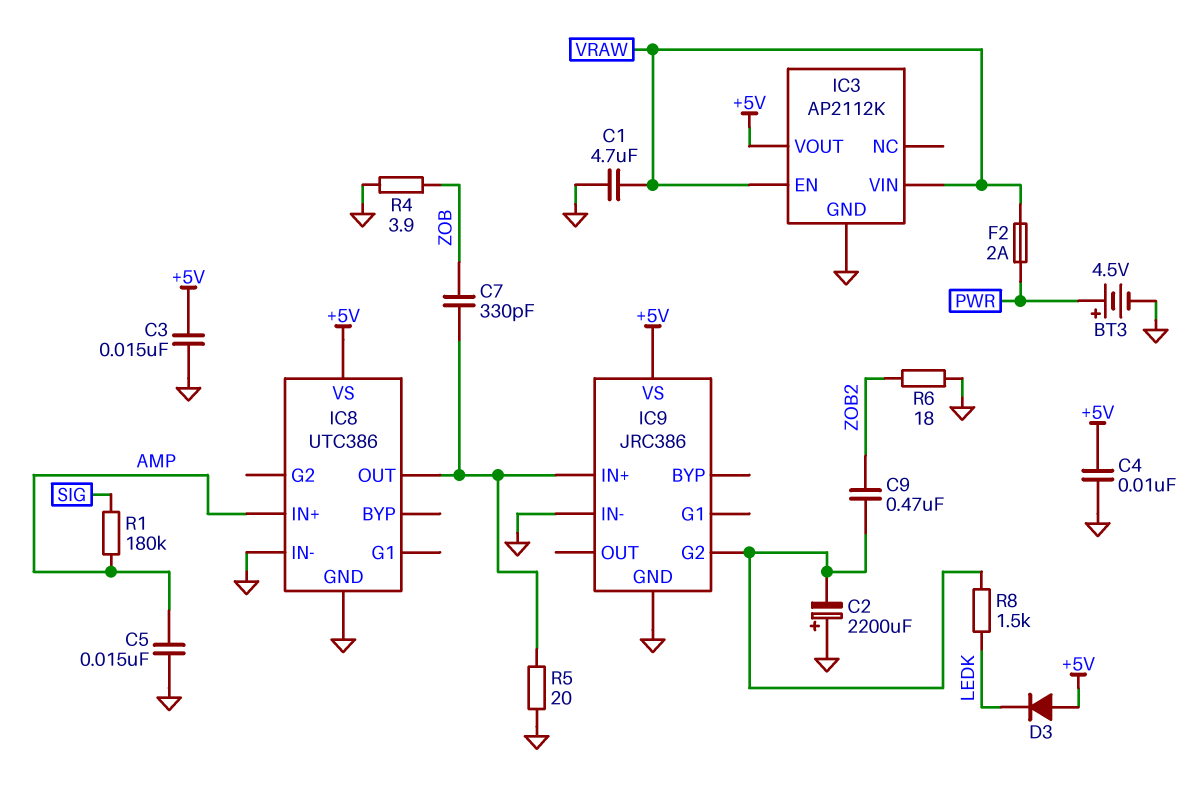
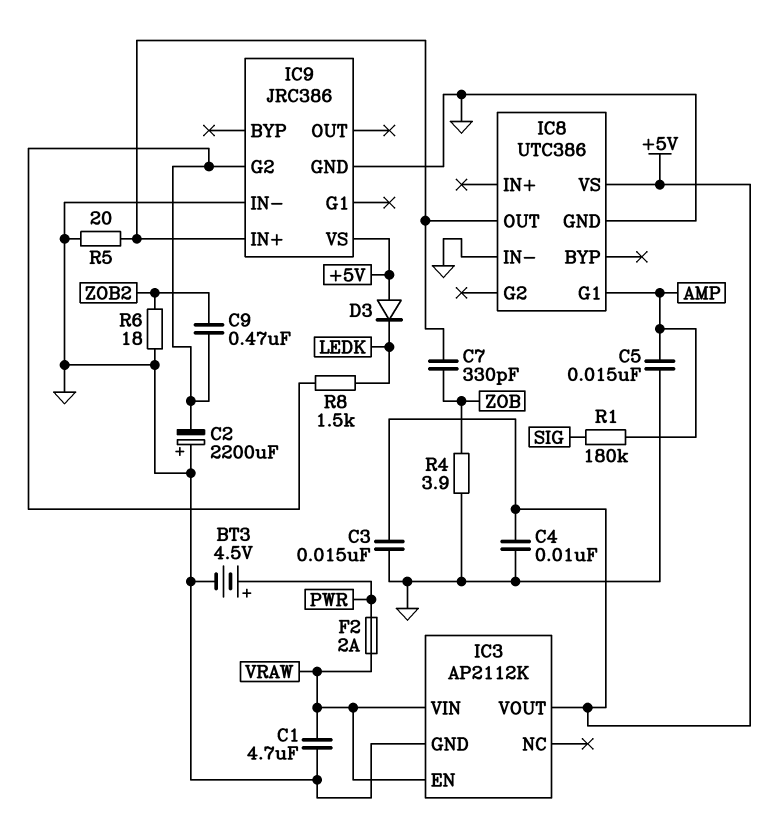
IC8 pin G1: none -> AMP
IC8 pin IN+: AMP -> none

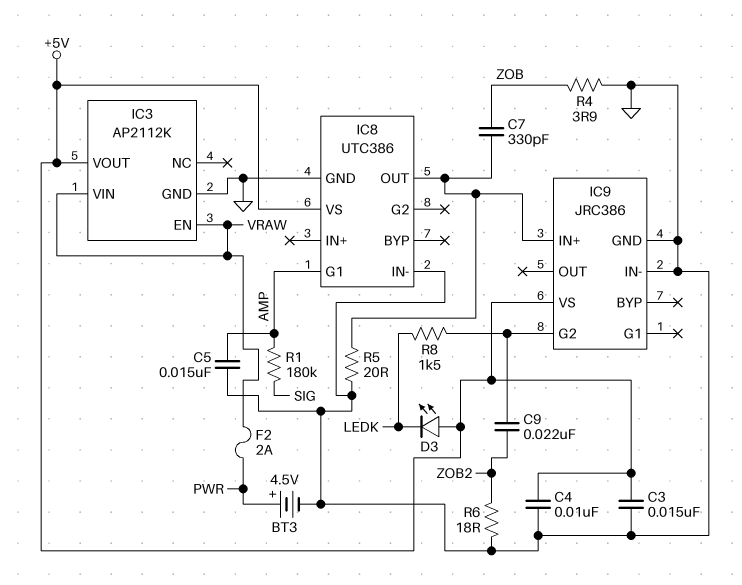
C1: 4.7uF (GND, VRAW) -> none
C2: 2200uF (plus GND, minus IC9/G2) -> none
C9: 470nF (IC9/G2, ZOB2) -> 22nF (IC9/G2, ZOB2)
D3: diode (A +5V, K LEDK) -> LED (A +5V, K LEDK)

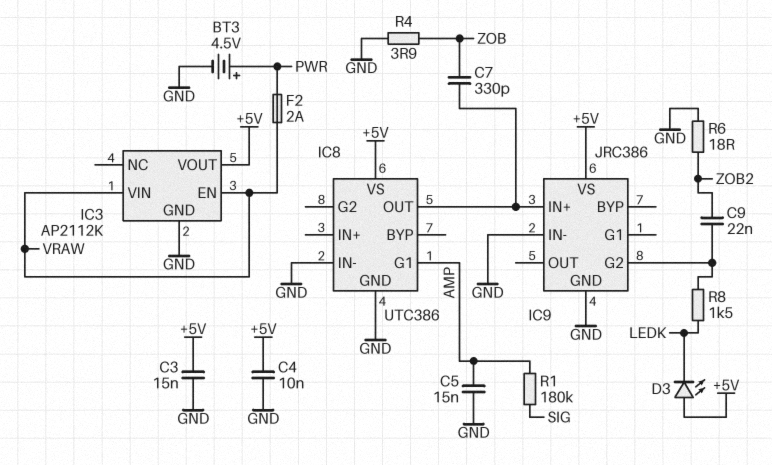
R5: 20 (GND, IC8/OUT) -> none

